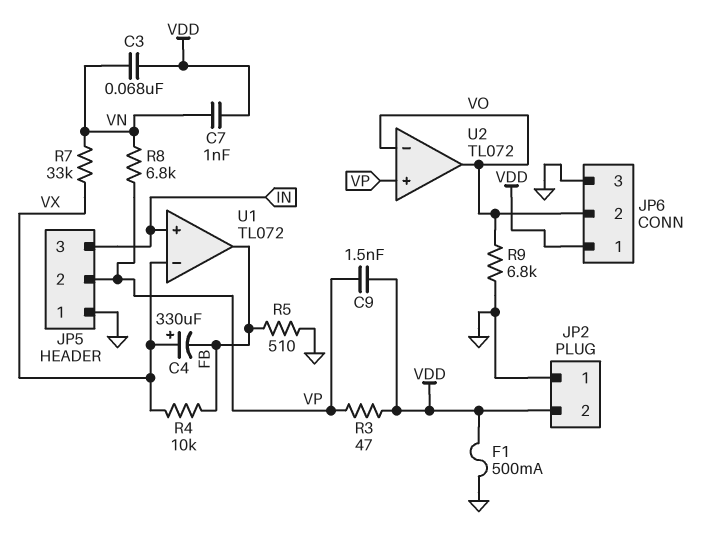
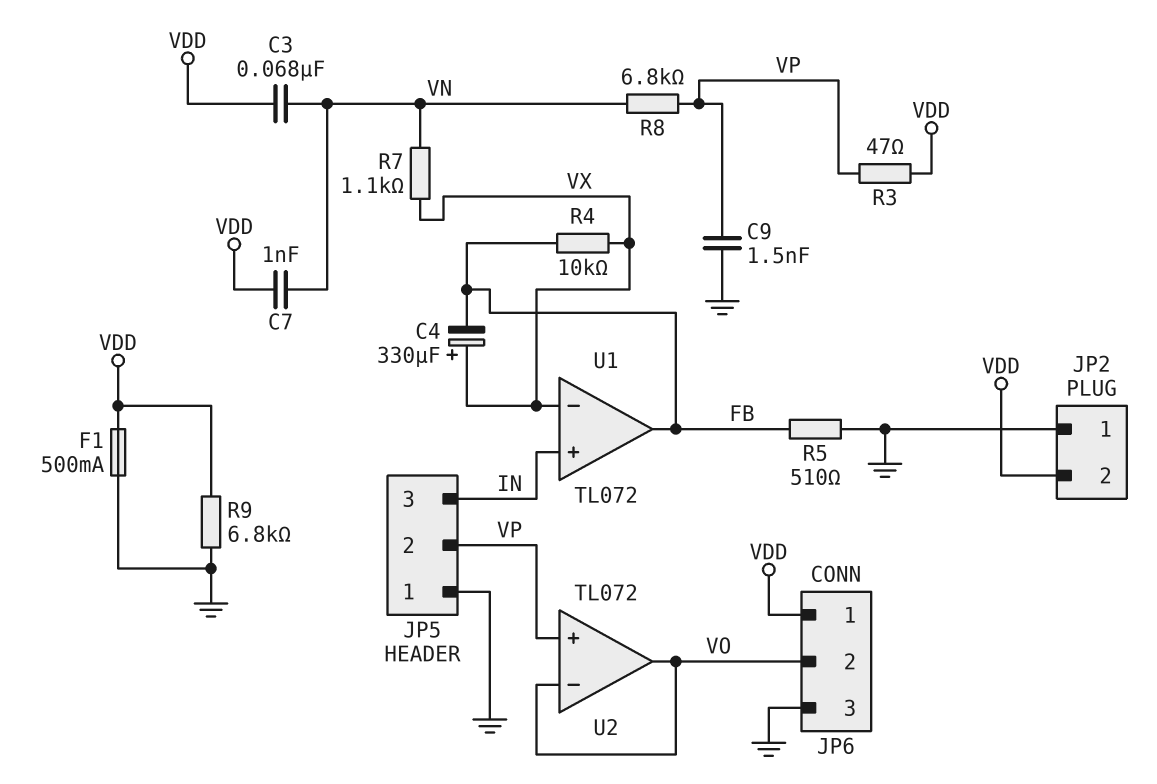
C9: 1.5nF (VDD, VP) -> 1.5nF (GND, VP)
R7: 33k (VN, VX) -> 1.1k (VN, VX)
R9: 6.8k (GND, VO) -> 6.8k (GND, VDD)

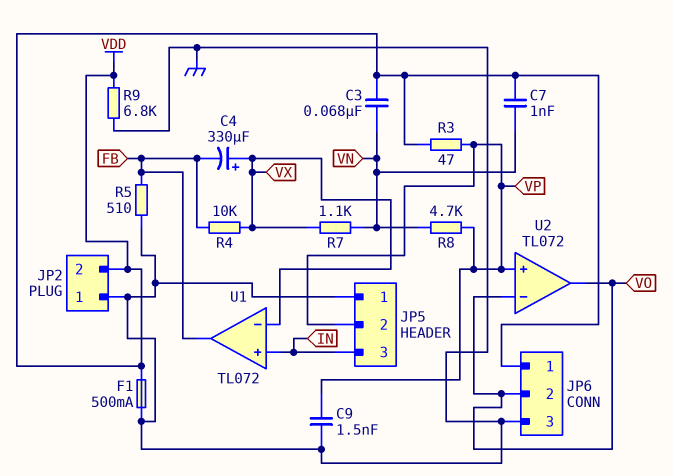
R8: 6.8k (VN, VP) -> 4.7k (VN, VP)

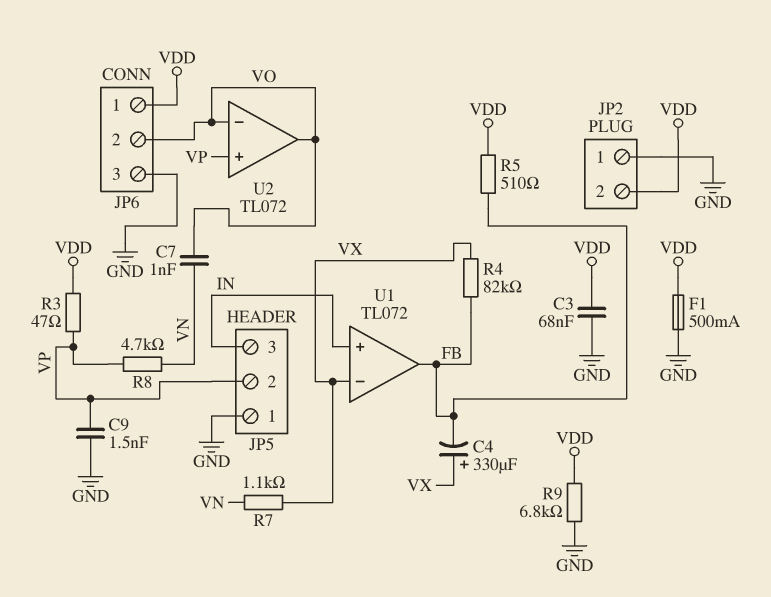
C3: 68nF (VDD, VN) -> 68nF (GND, VDD)
C7: 1nF (VDD, VN) -> 1nF (VN, VO)
R4: 10k (FB, VX) -> 82k (FB, VX)
R5: 510 (FB, GND) -> 510 (FB, VDD)

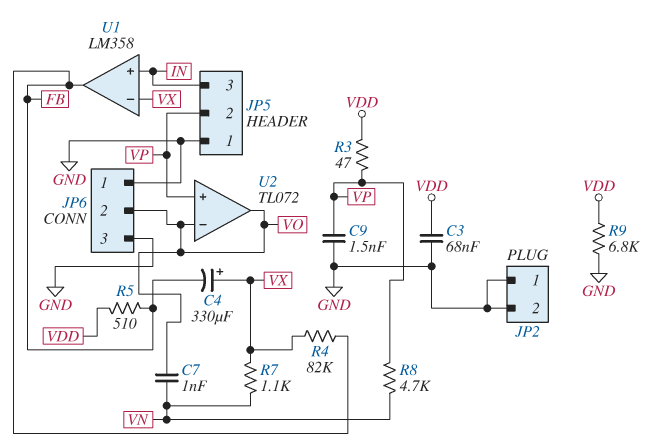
F1: 500mA (GND, VDD) -> none
JP2 pin 2: VDD -> GND
JP6 pin 1: VDD -> GND
U1: TL072 -> LM358

